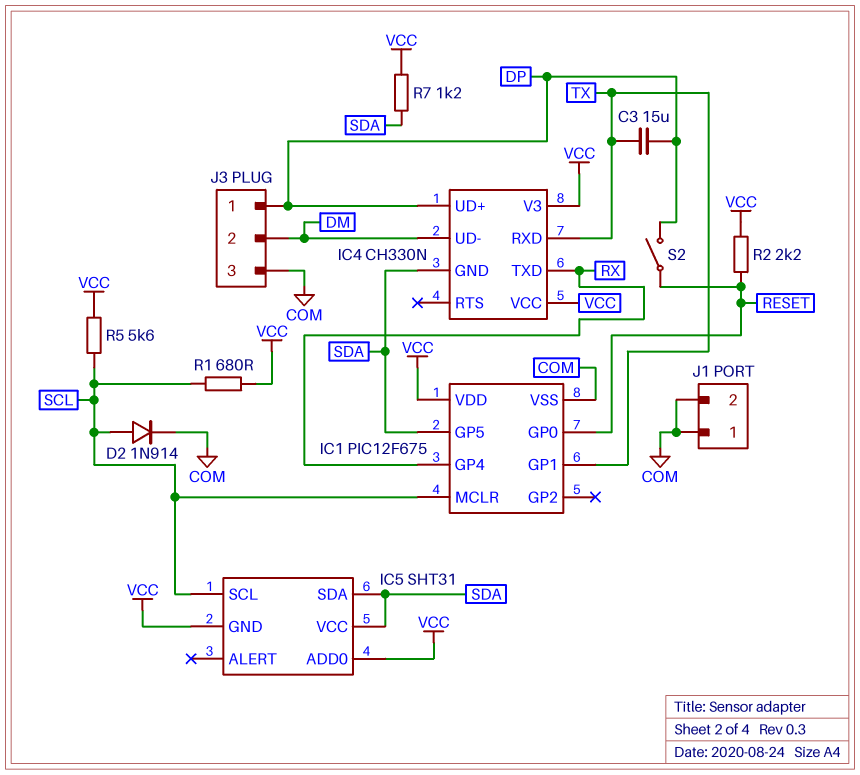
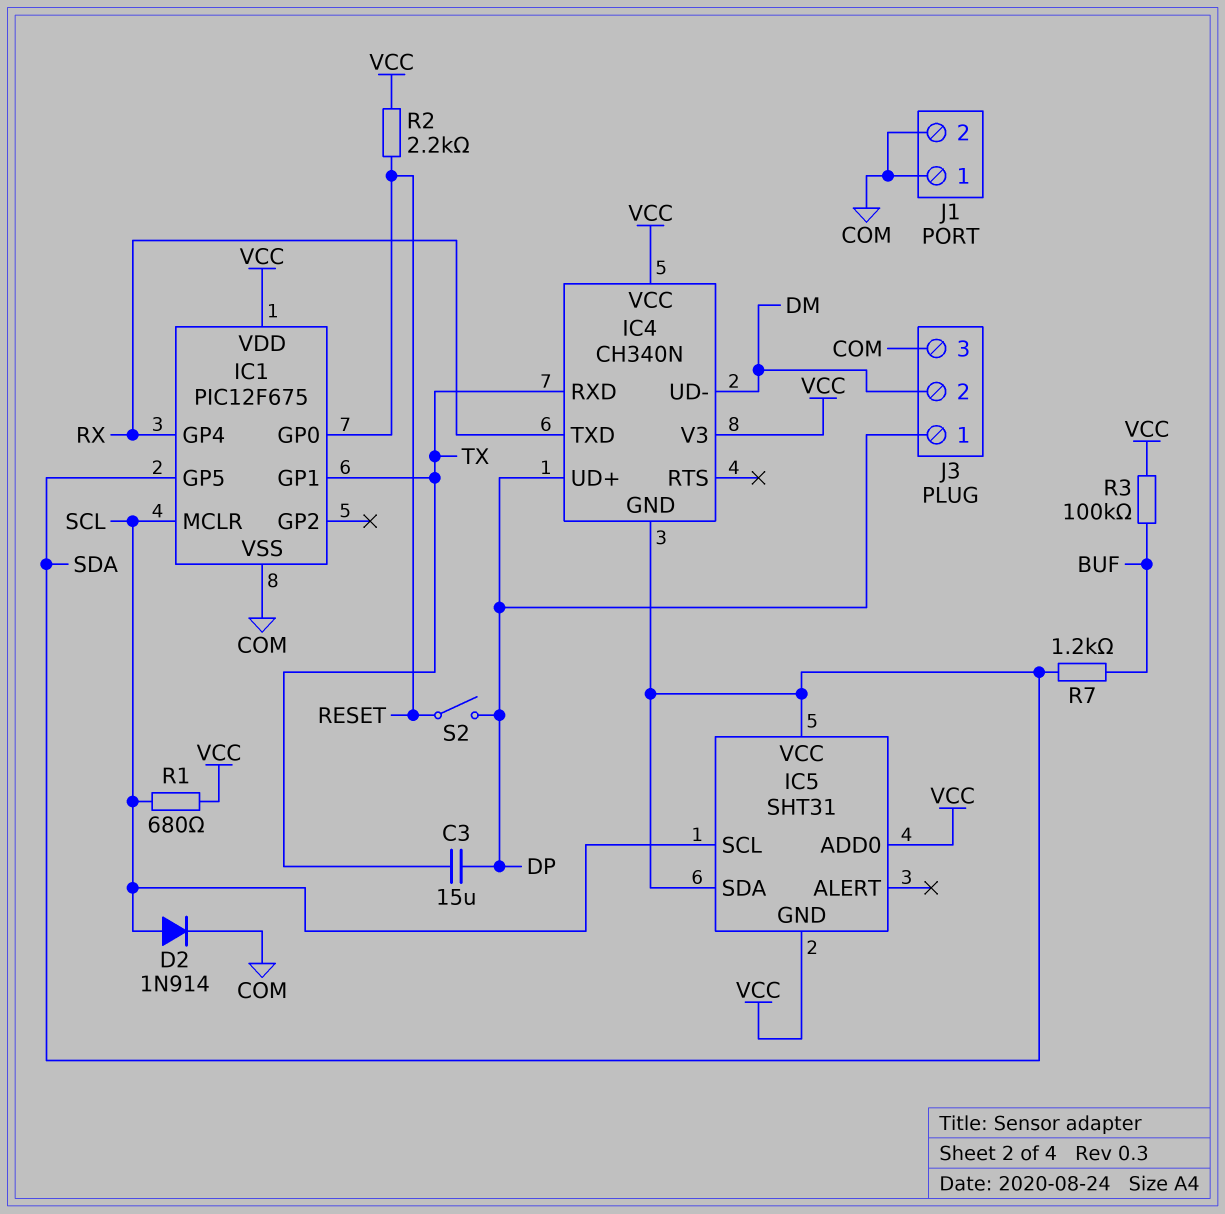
IC4: CH330N -> CH340N
R3: none -> 100k (BUF, VCC)
R5: 5.6k (SCL, VCC) -> none
R7: 1.2k (SDA, VCC) -> 1.2k (BUF, SDA)

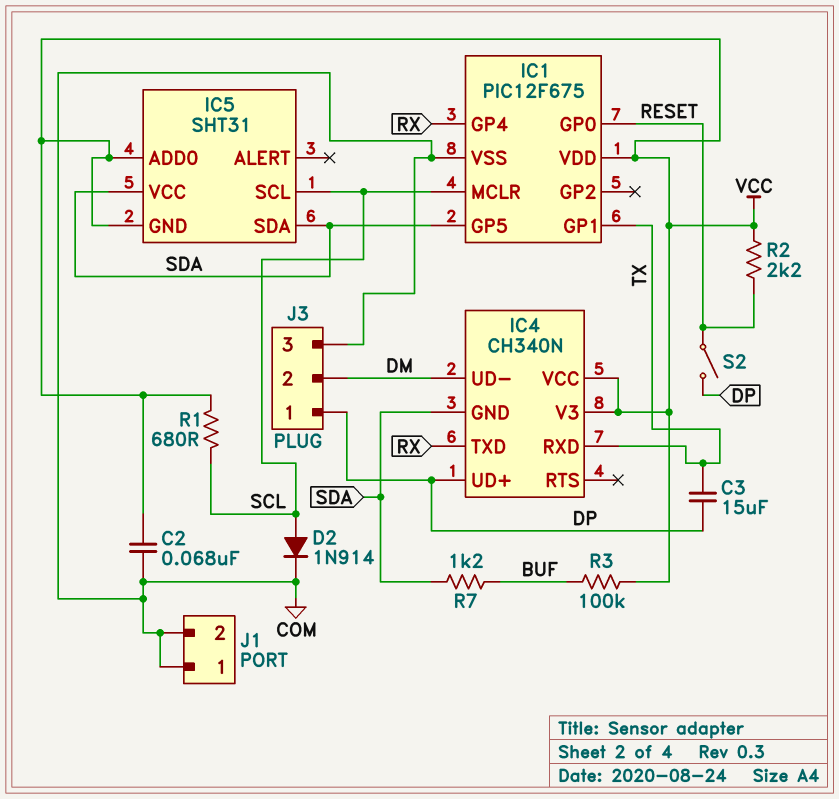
C2: none -> 68nF (COM, VCC)

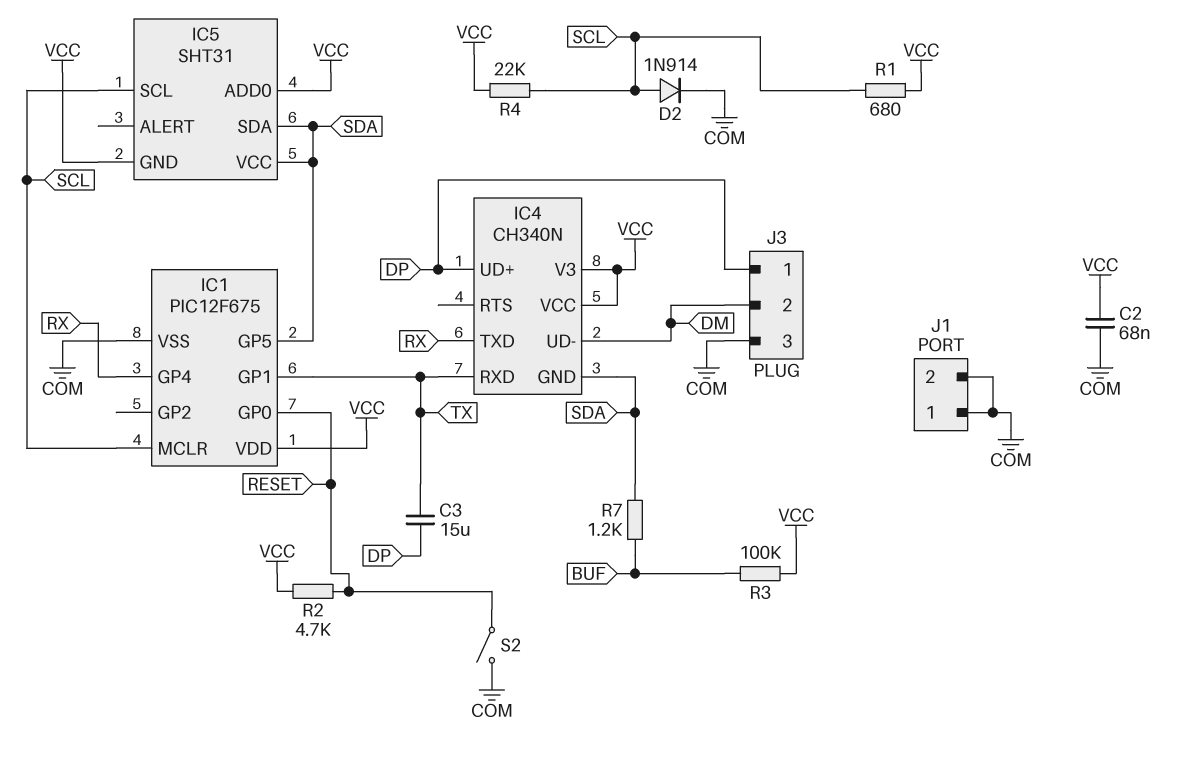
R2: 2.2k (RESET, VCC) -> 4.7k (RESET, VCC)
R4: none -> 22k (SCL, VCC)
S2: switch (DP, RESET) -> switch (COM, RESET)

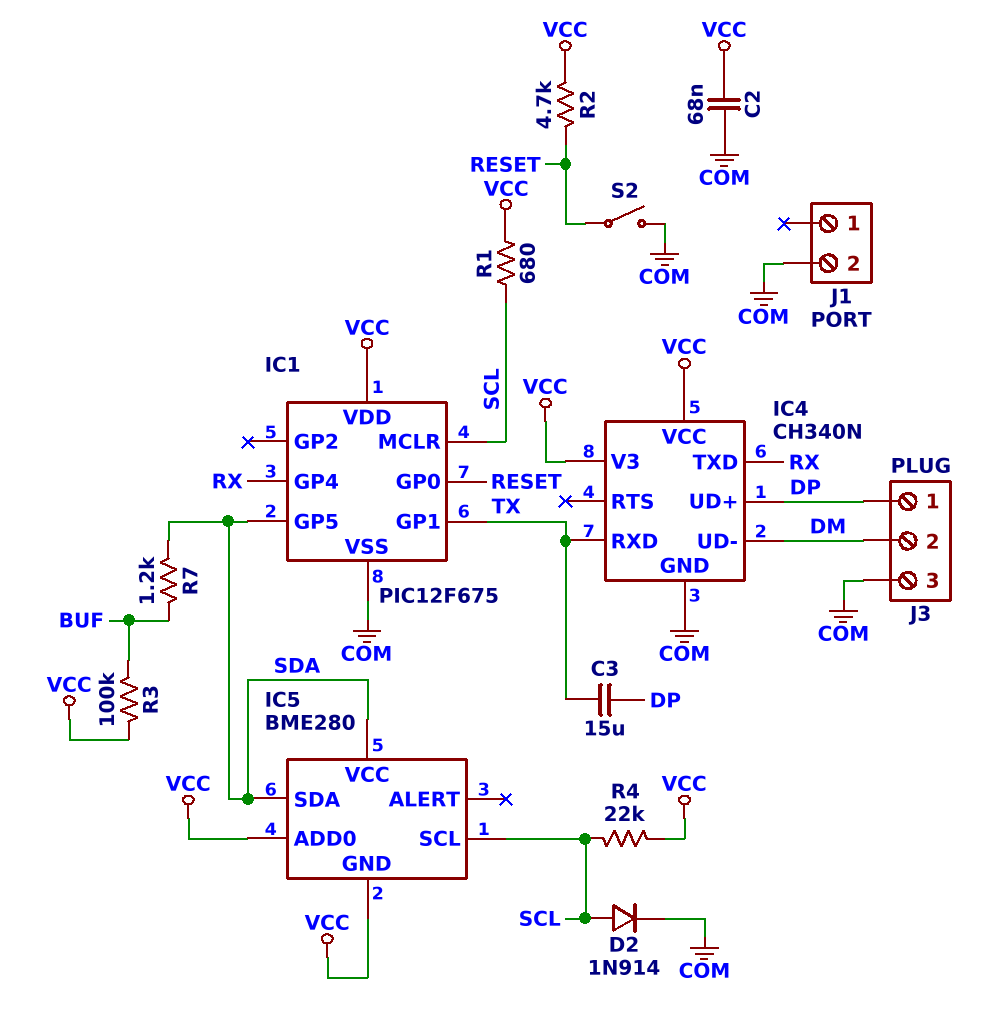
IC4 pin GND: SDA -> COM
IC5: SHT31 -> BME280
J1 pin 1: COM -> none

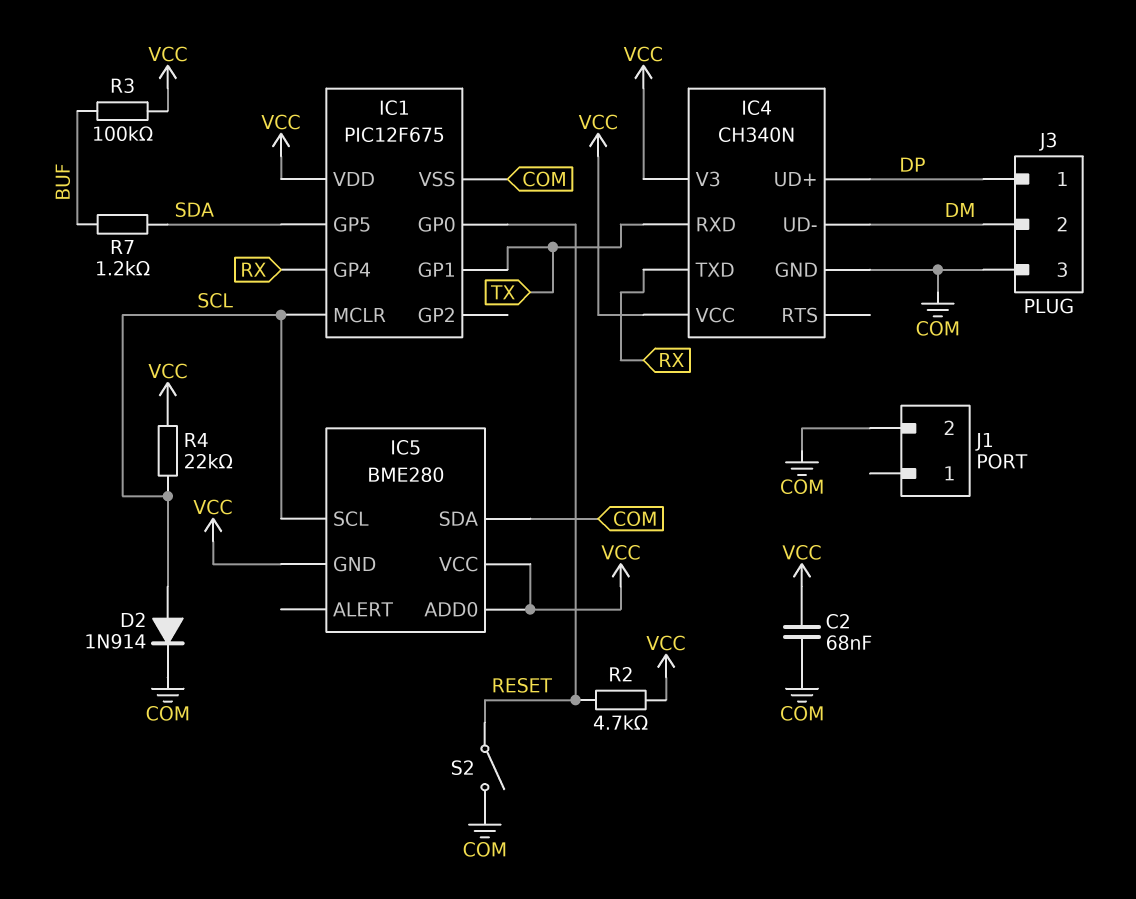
C3: 15uF (DP, TX) -> none
IC5 pin SDA: SDA -> COM
IC5 pin VCC: SDA -> VCC
R1: 680 (SCL, VCC) -> none

